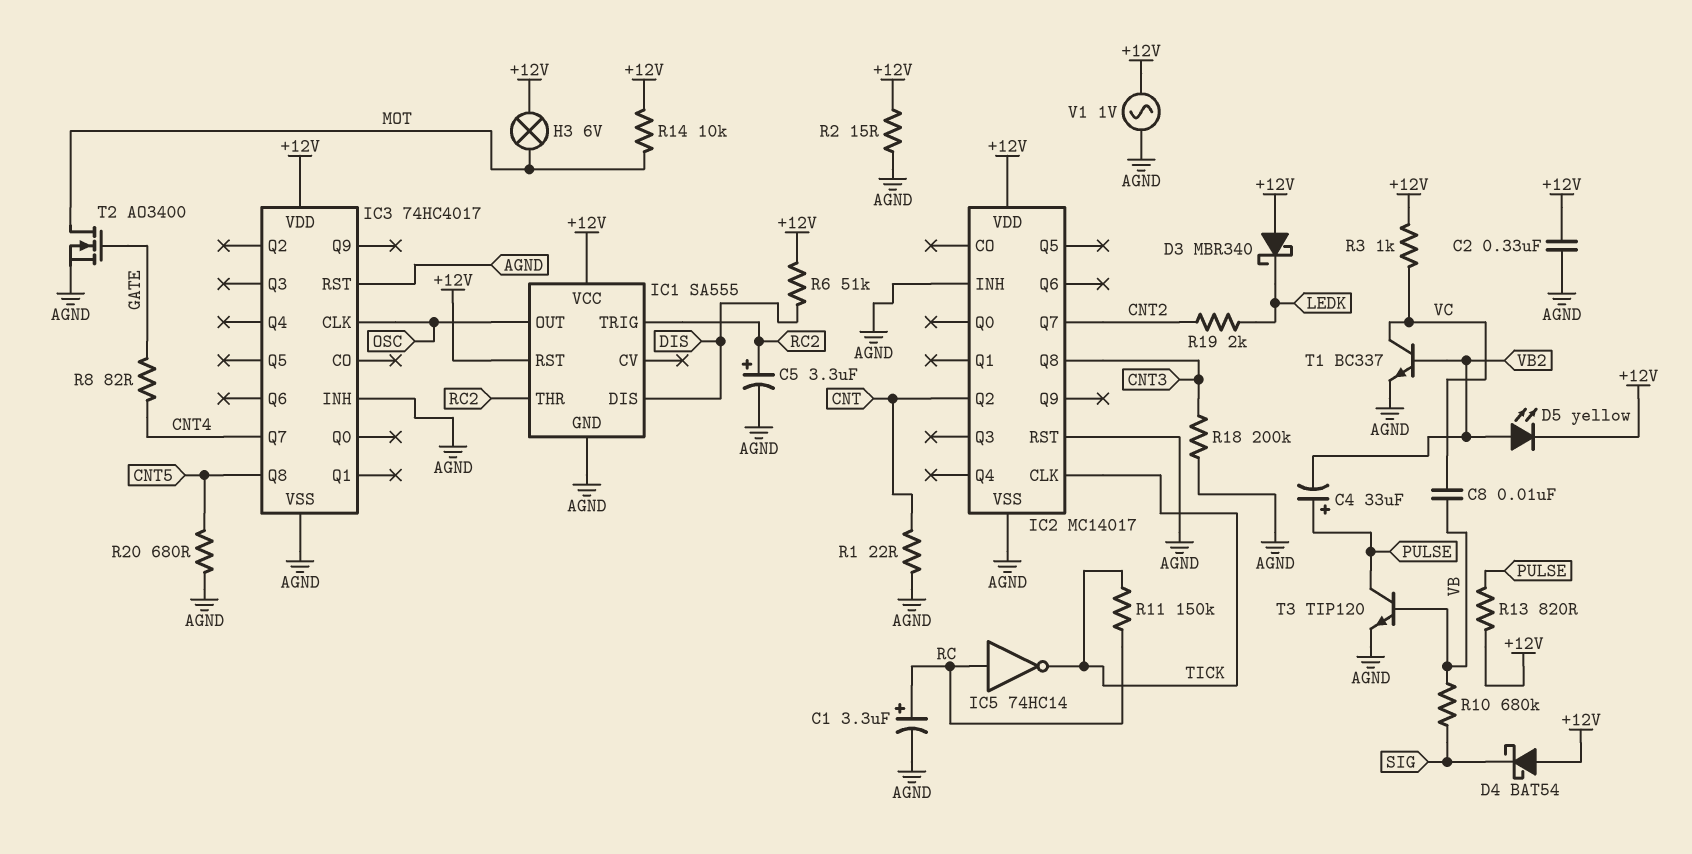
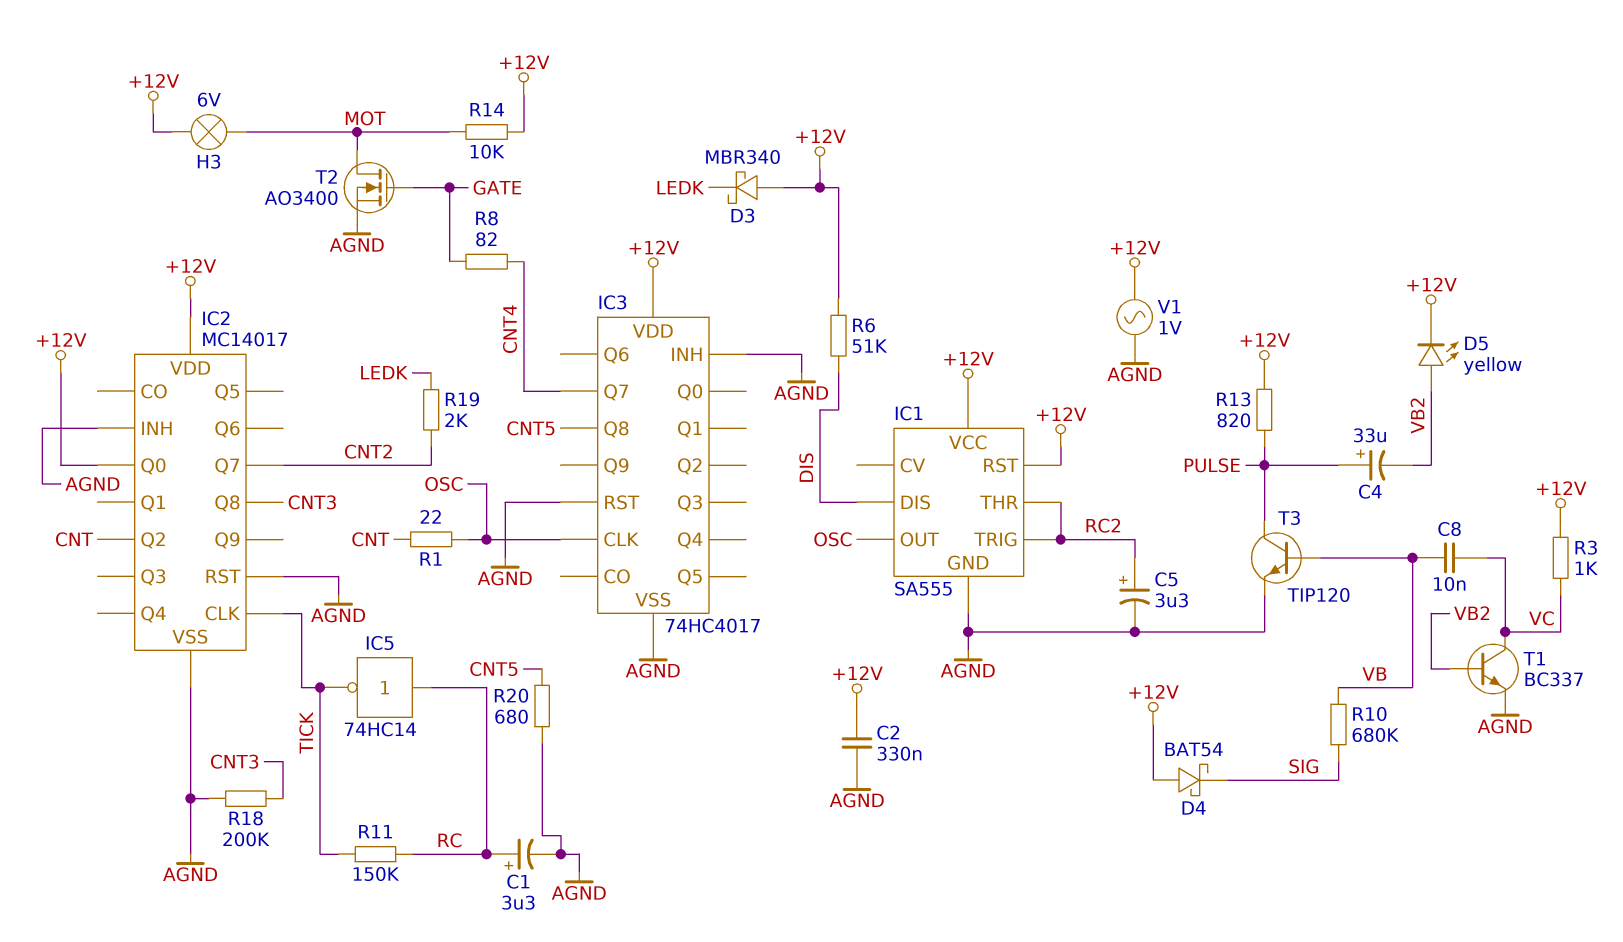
IC2 pin Q0: none -> +12V
R1: 22 (AGND, CNT) -> 22 (CNT, OSC)
R2: 15 (+12V, AGND) -> none

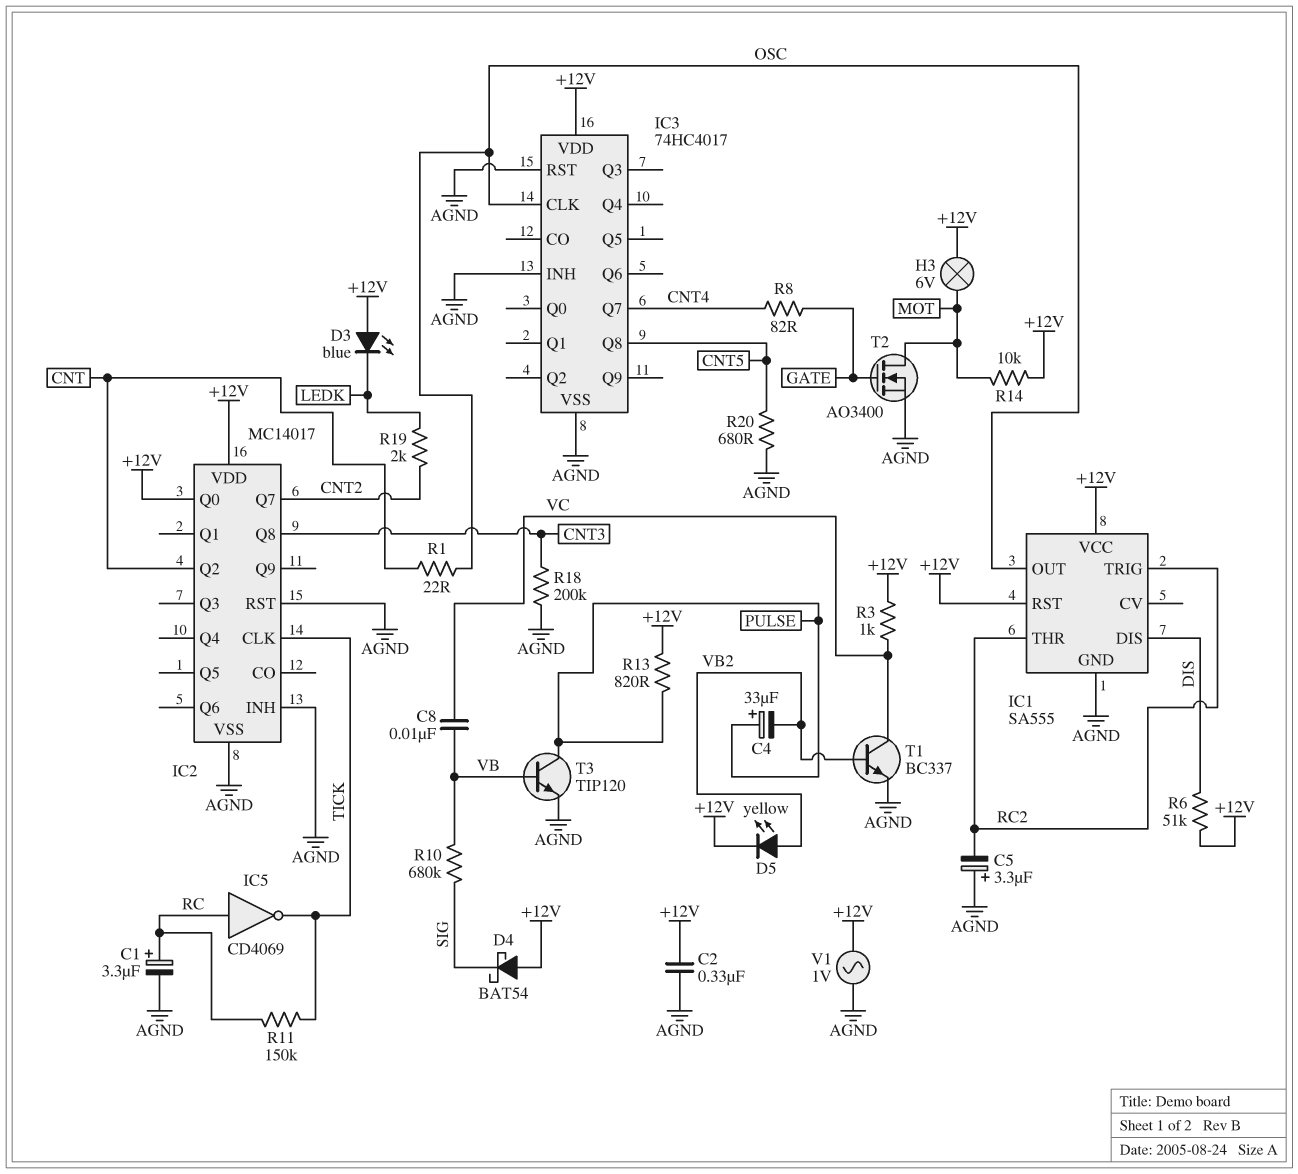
C5: 3.3uF (plus RC2, minus AGND) -> 3.3uF (plus AGND, minus RC2)
D3: schottky MBR340 (A +12V, K LEDK) -> LED blue (A +12V, K LEDK)
IC5: NOT 74HC14 (in RC, out TICK) -> NOT CD4069 (in RC, out TICK)

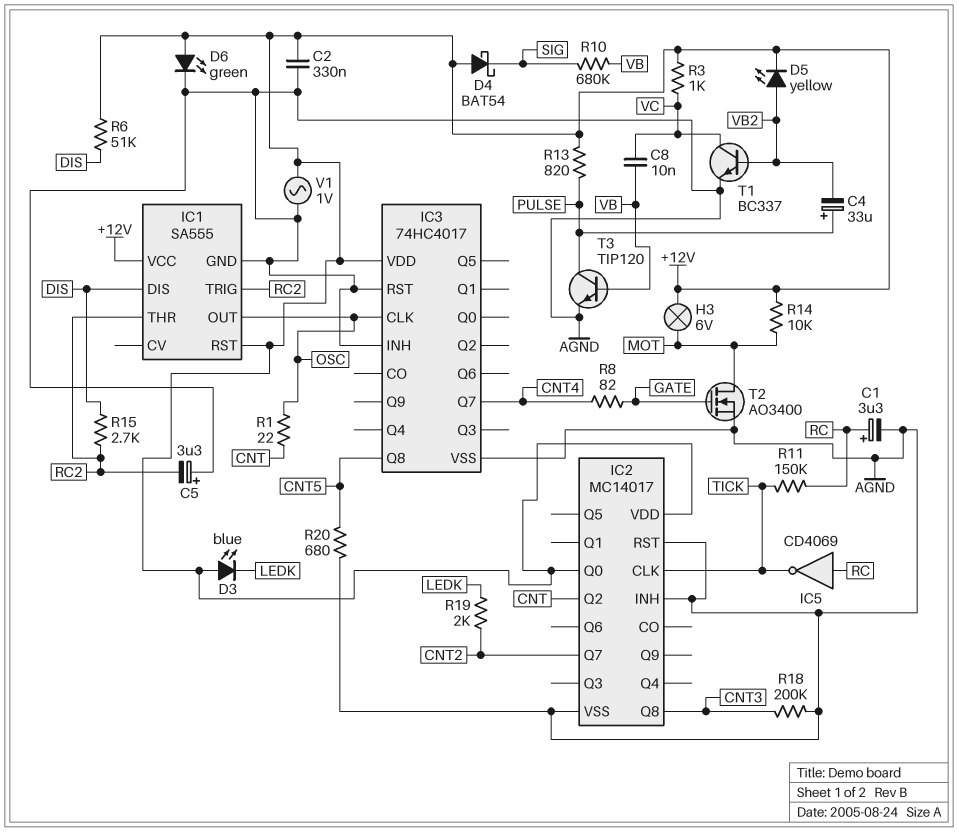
D6: none -> LED green (A +12V, K AGND)
R15: none -> 2.7k (DIS, RC2)

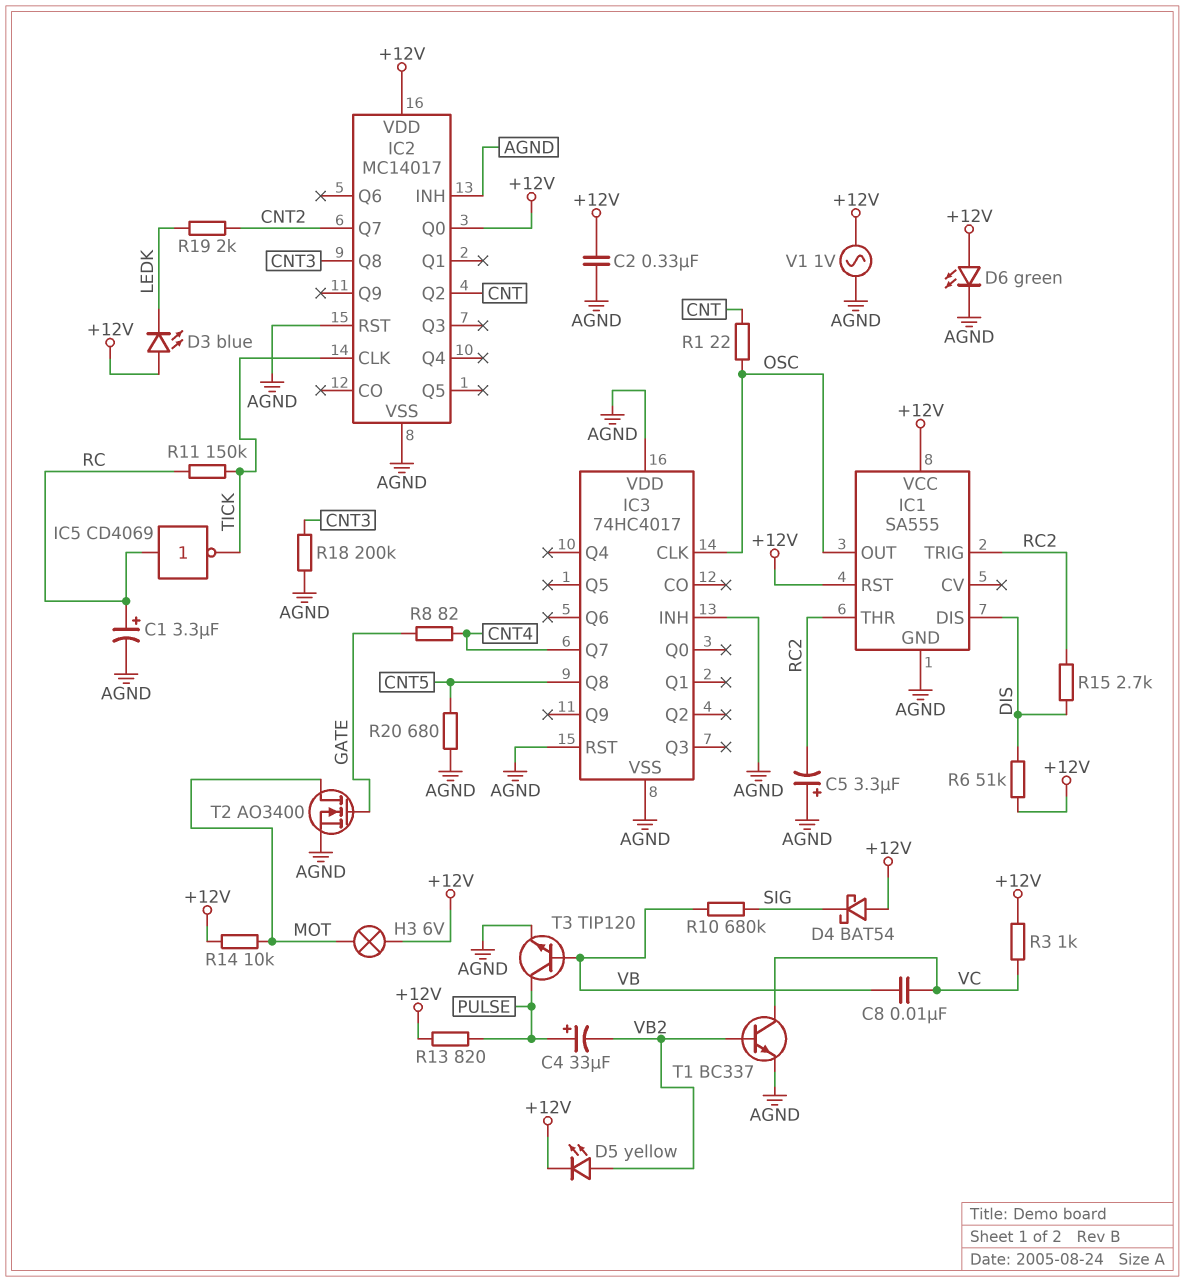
IC3 pin VDD: +12V -> AGND

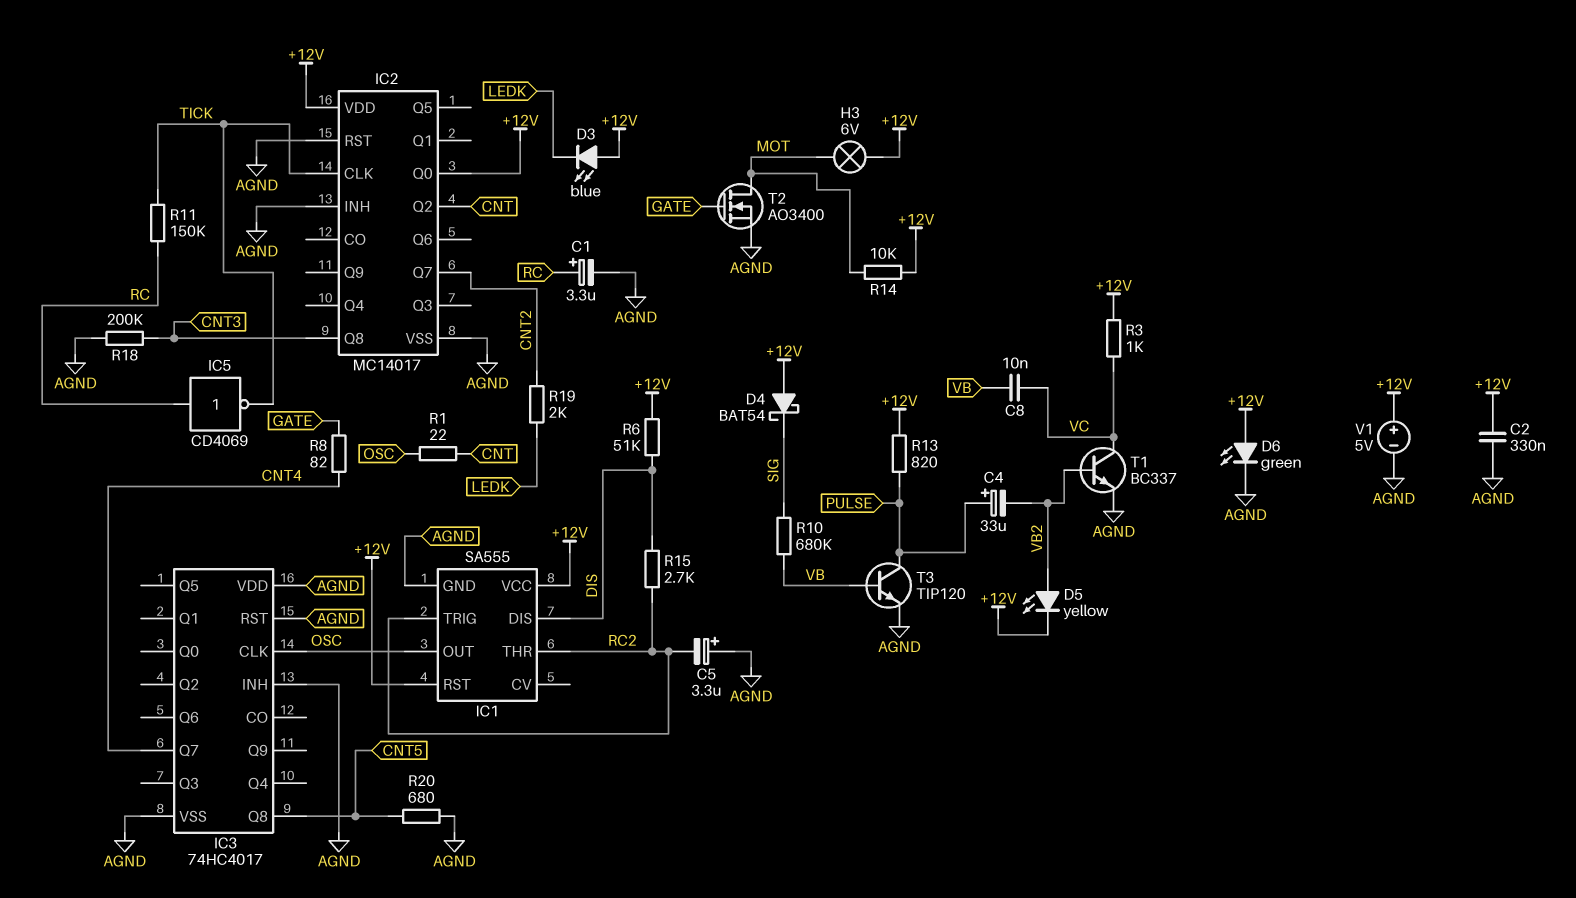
V1: AC 1V (+12V, AGND) -> 5V (plus +12V, minus AGND)

